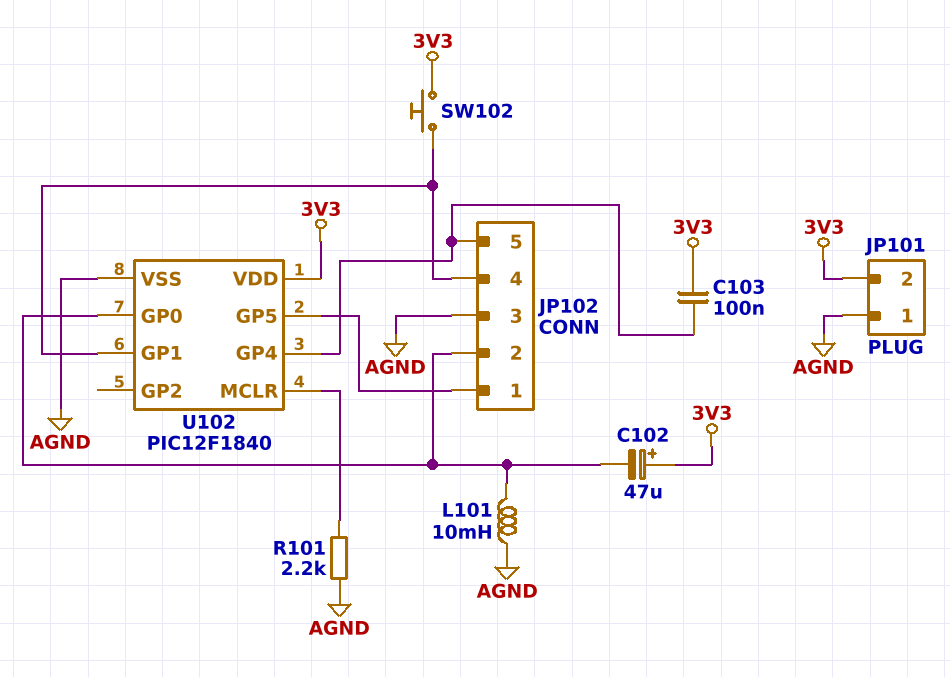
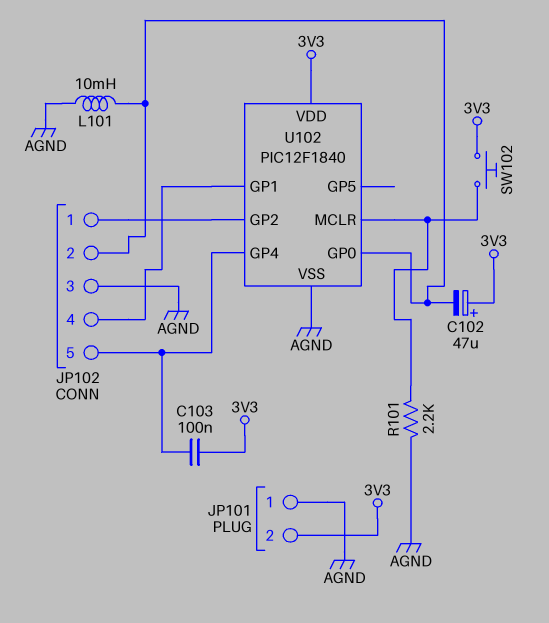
SW102: button (3V3, JP102/4) -> button (3V3, U102/MCLR)
U102 pin GP2: none -> JP102/1
U102 pin GP5: JP102/1 -> none

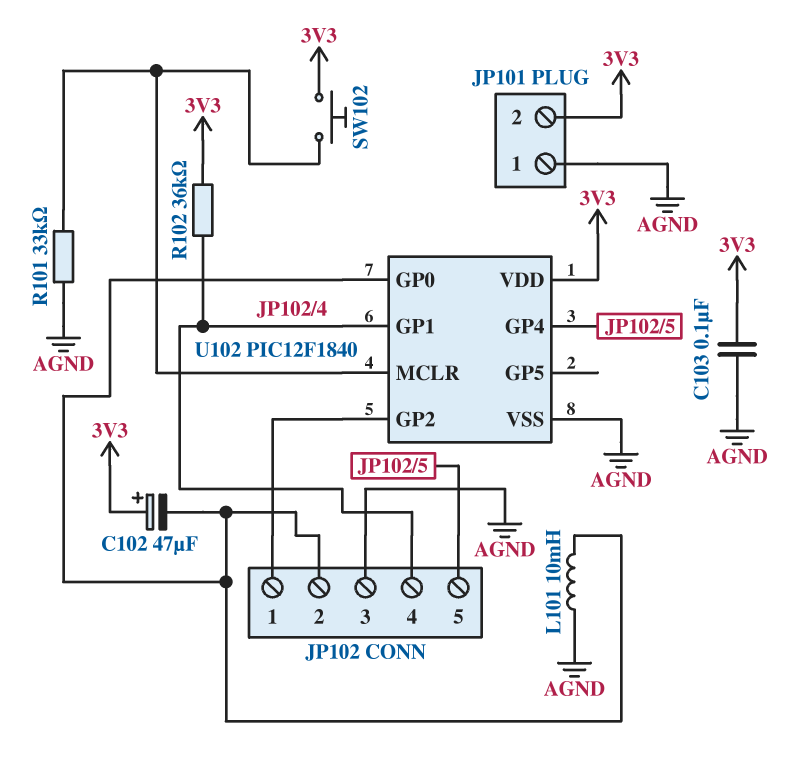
C103: 100nF (3V3, JP102/5) -> 100nF (3V3, AGND)
R101: 2.2k (AGND, U102/MCLR) -> 33k (AGND, U102/MCLR)
R102: none -> 36k (3V3, JP102/4)

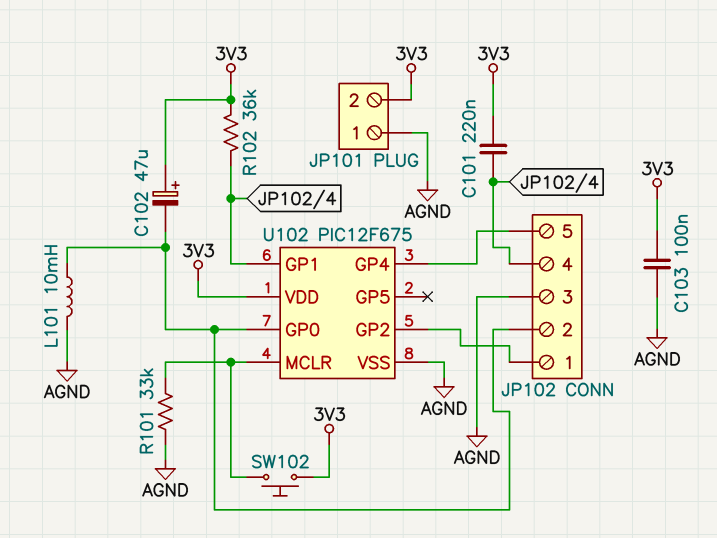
C101: none -> 220nF (3V3, JP102/4)
U102: PIC12F1840 -> PIC12F675

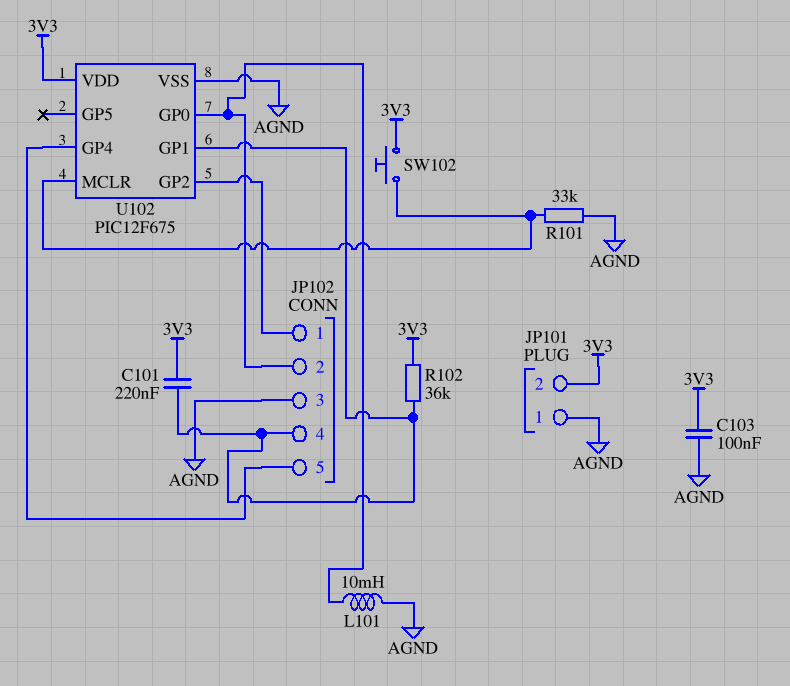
C102: 47uF (plus 3V3, minus JP102/2) -> none

